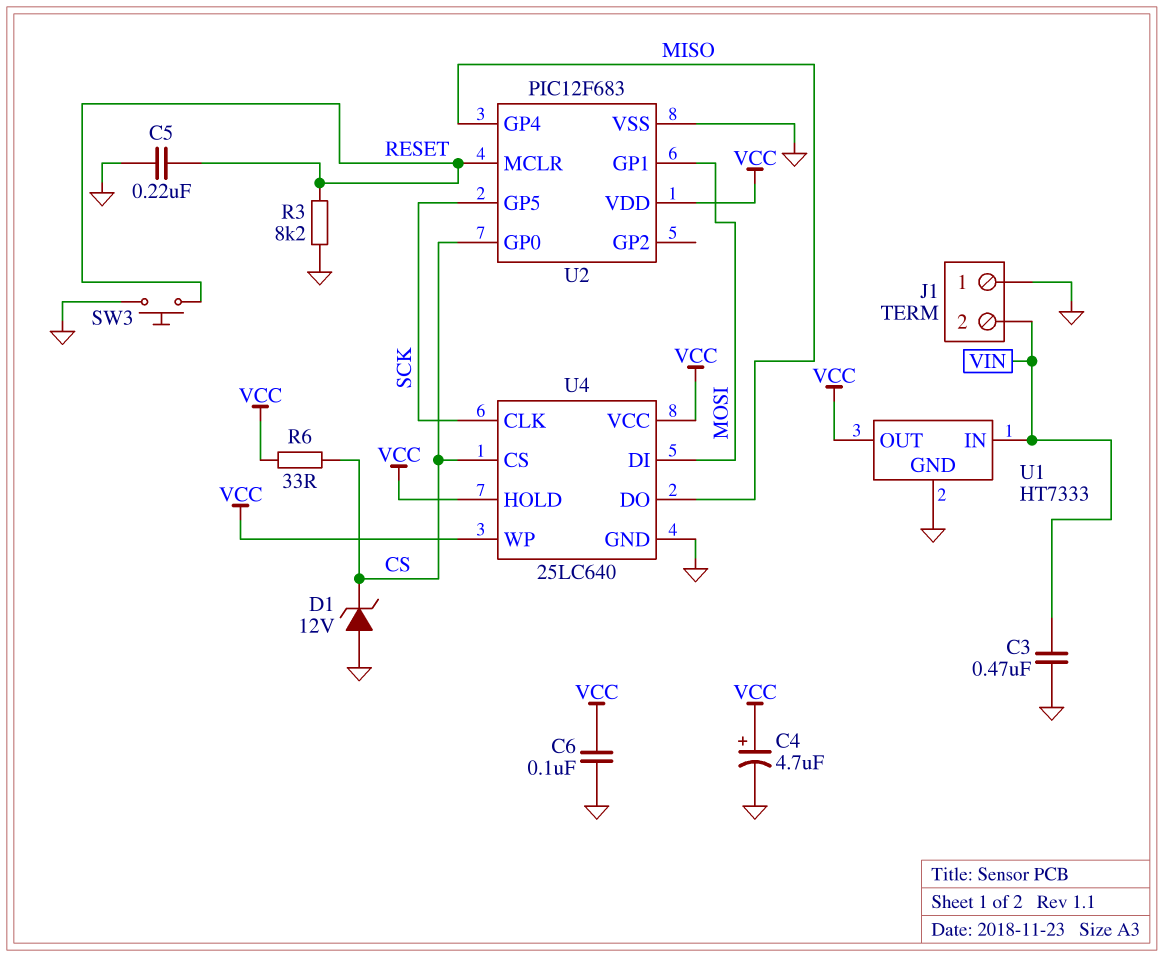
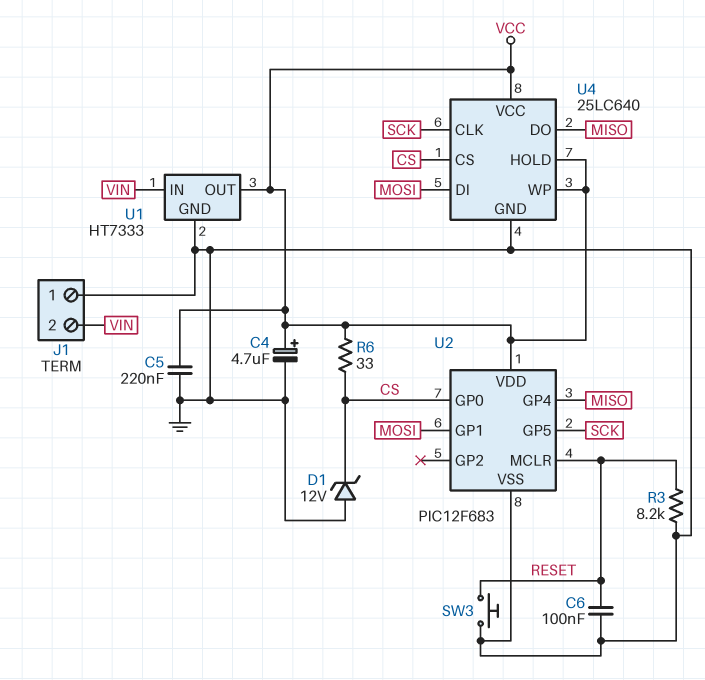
C3: 470nF (GND, VIN) -> none
C5: 220nF (GND, RESET) -> 220nF (GND, VCC)
C6: 100nF (GND, VCC) -> 100nF (GND, RESET)

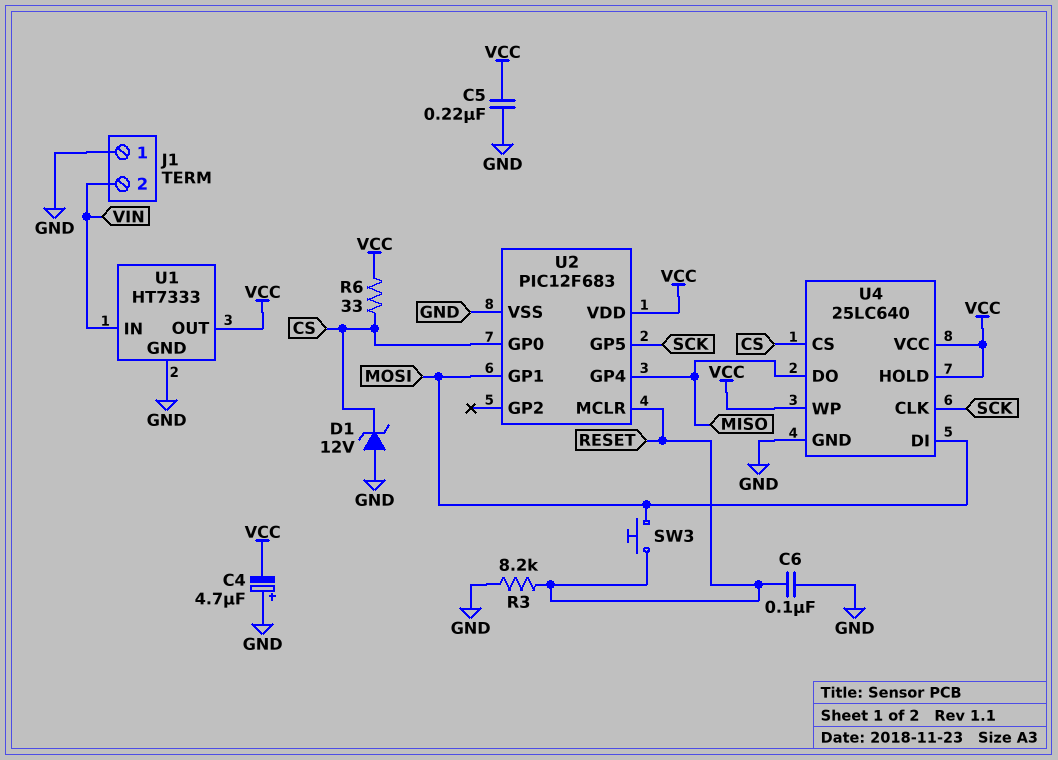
C4: 4.7uF (plus VCC, minus GND) -> 4.7uF (plus GND, minus VCC)
SW3: button (GND, RESET) -> button (MOSI, RESET)

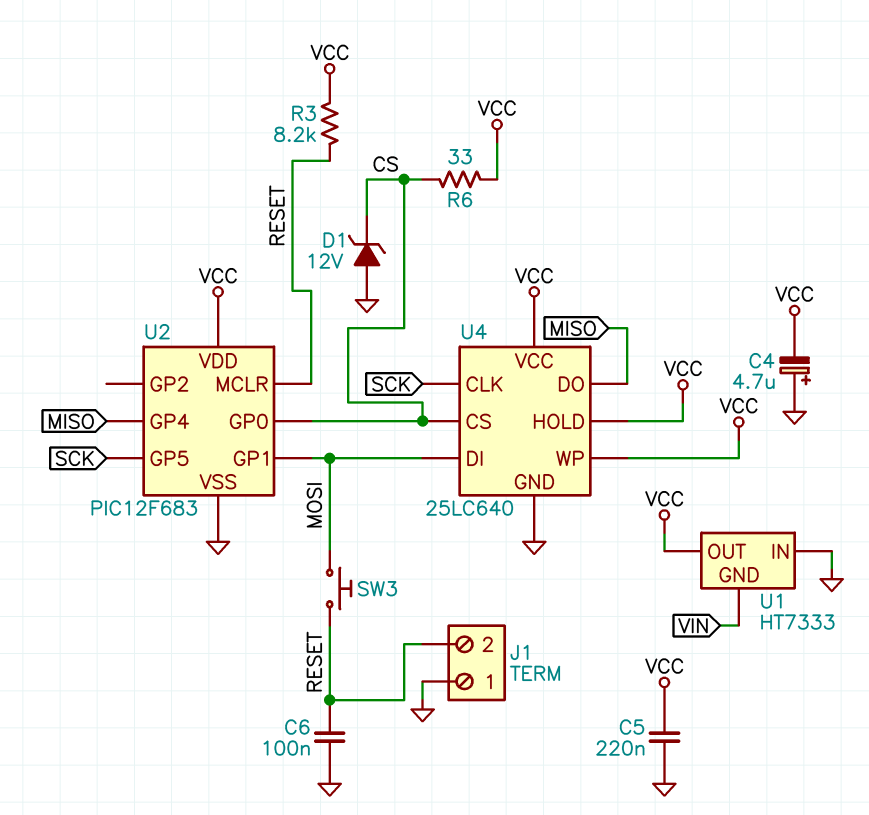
J1 pin 2: VIN -> RESET
R3: 8.2k (GND, RESET) -> 8.2k (RESET, VCC)
U1 pin GND: GND -> VIN
U1 pin IN: VIN -> GND

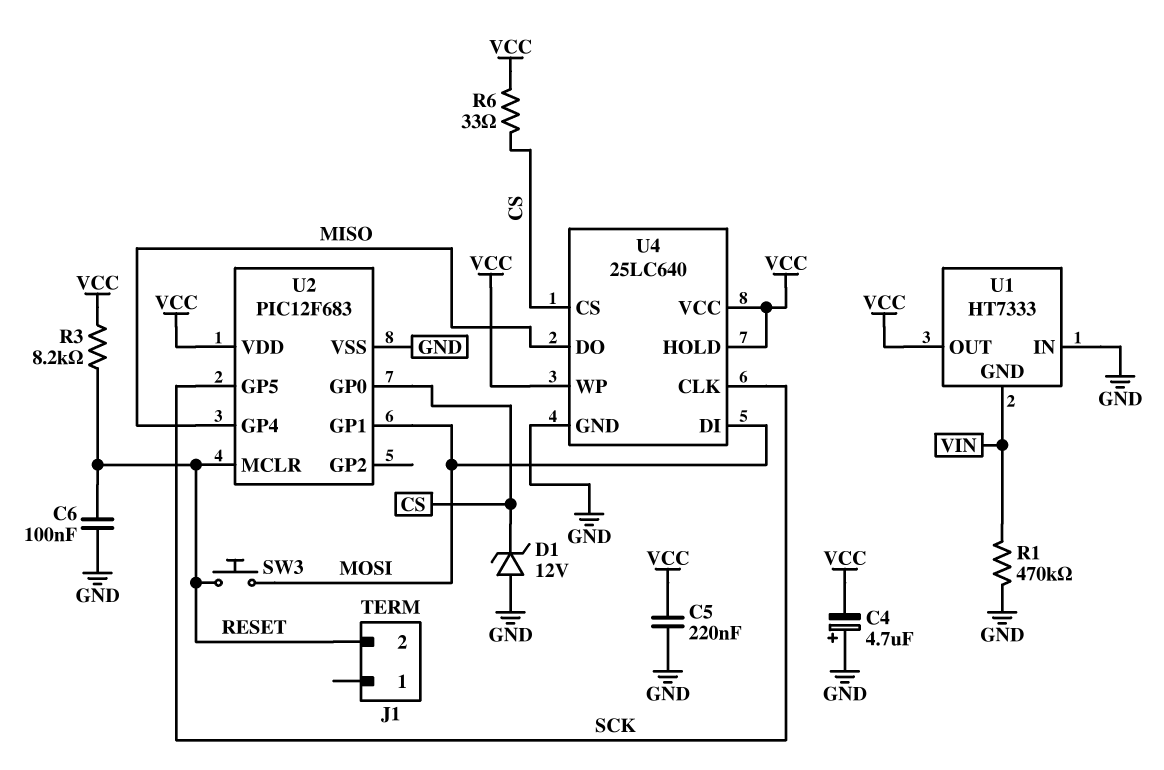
J1 pin 1: GND -> none
R1: none -> 470k (GND, VIN)

